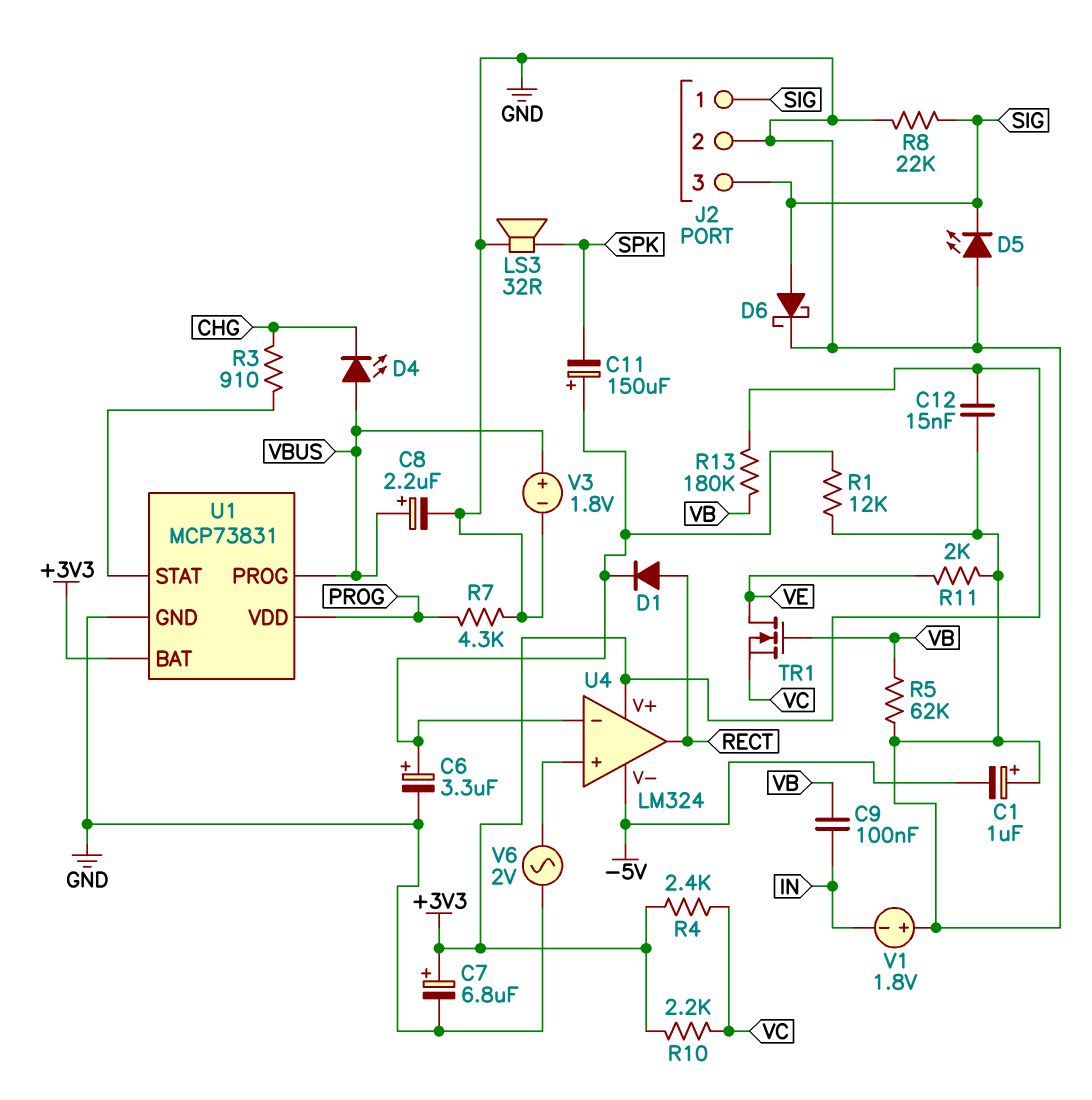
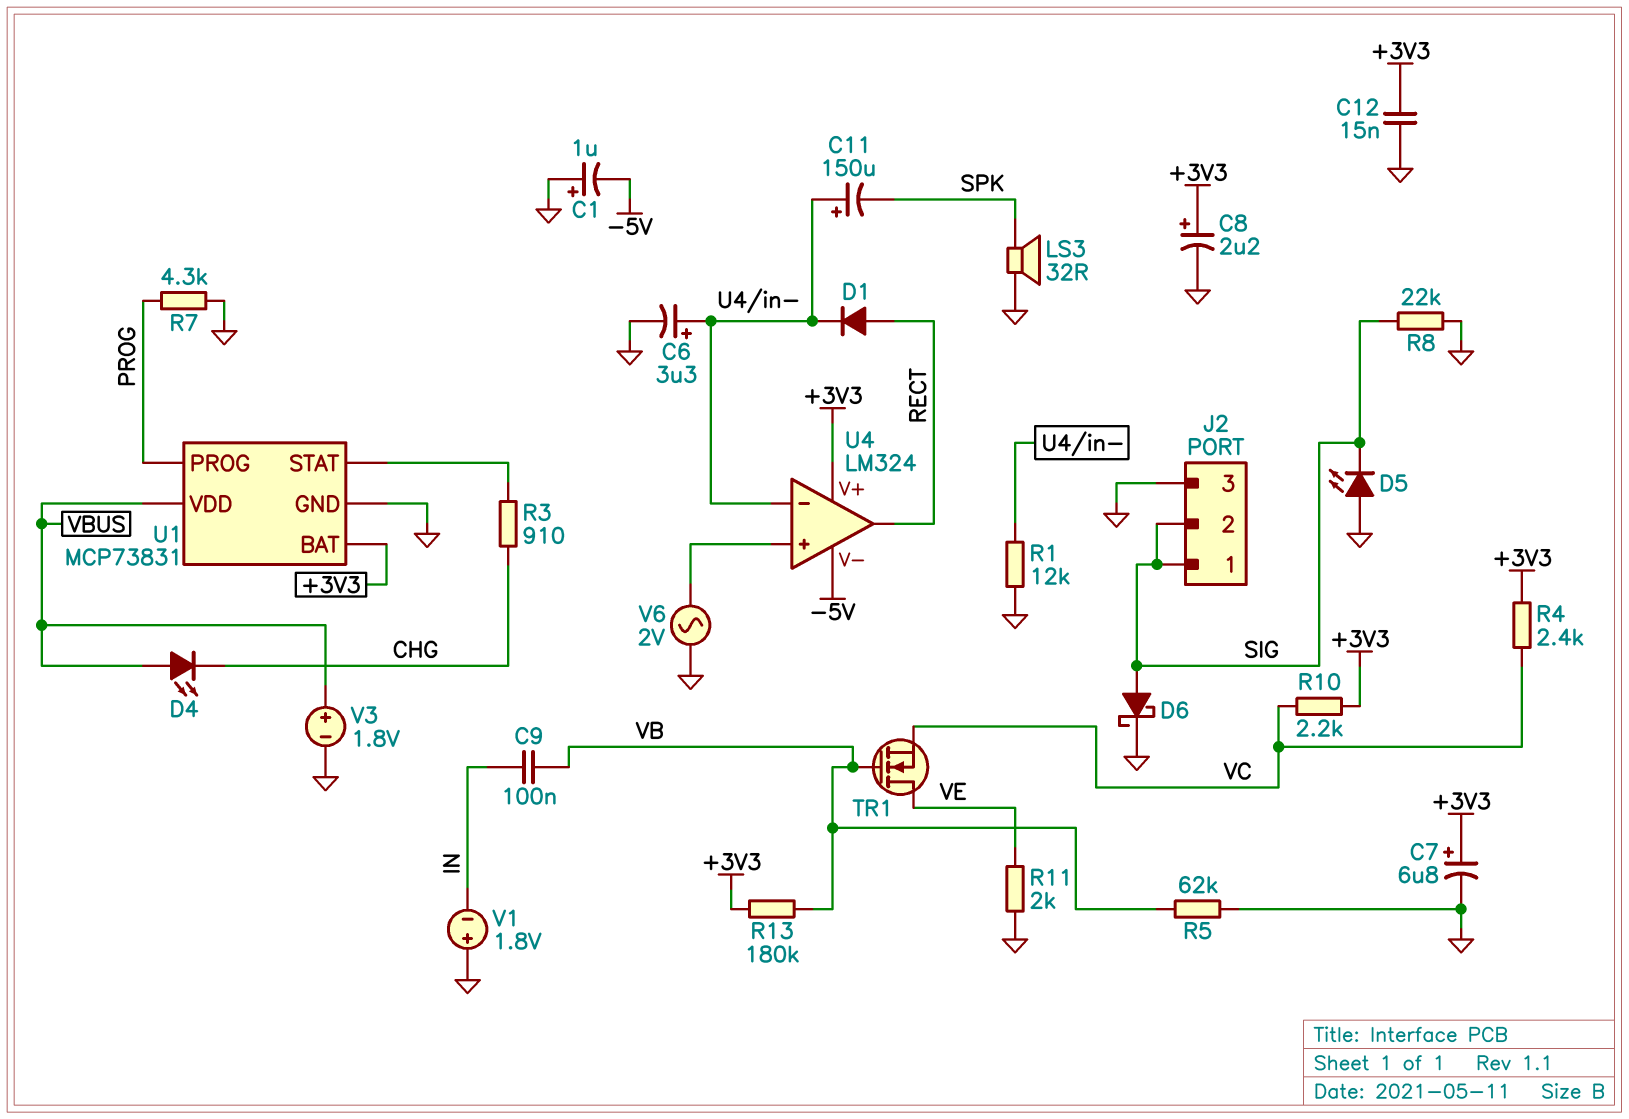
C8: 2.2uF (plus VBUS, minus GND) -> 2.2uF (plus +3V3, minus GND)
J2 pin 2: GND -> SIG
J2 pin 3: SIG -> GND
U1 pin PROG: VBUS -> PROG
U1 pin VDD: PROG -> VBUS

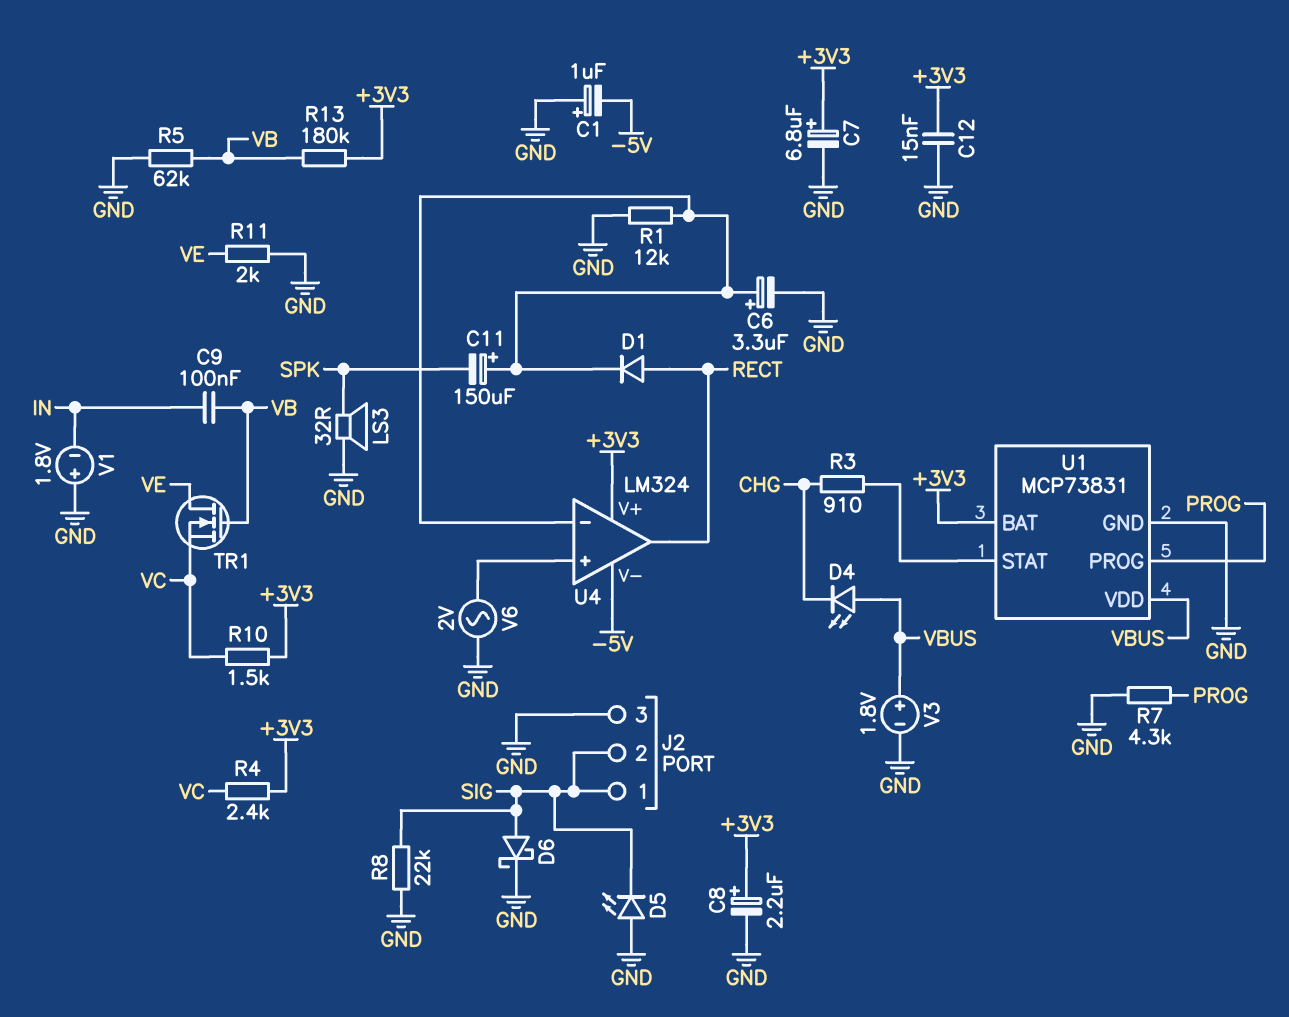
R10: 2.2k (+3V3, VC) -> 1.5k (+3V3, VC)

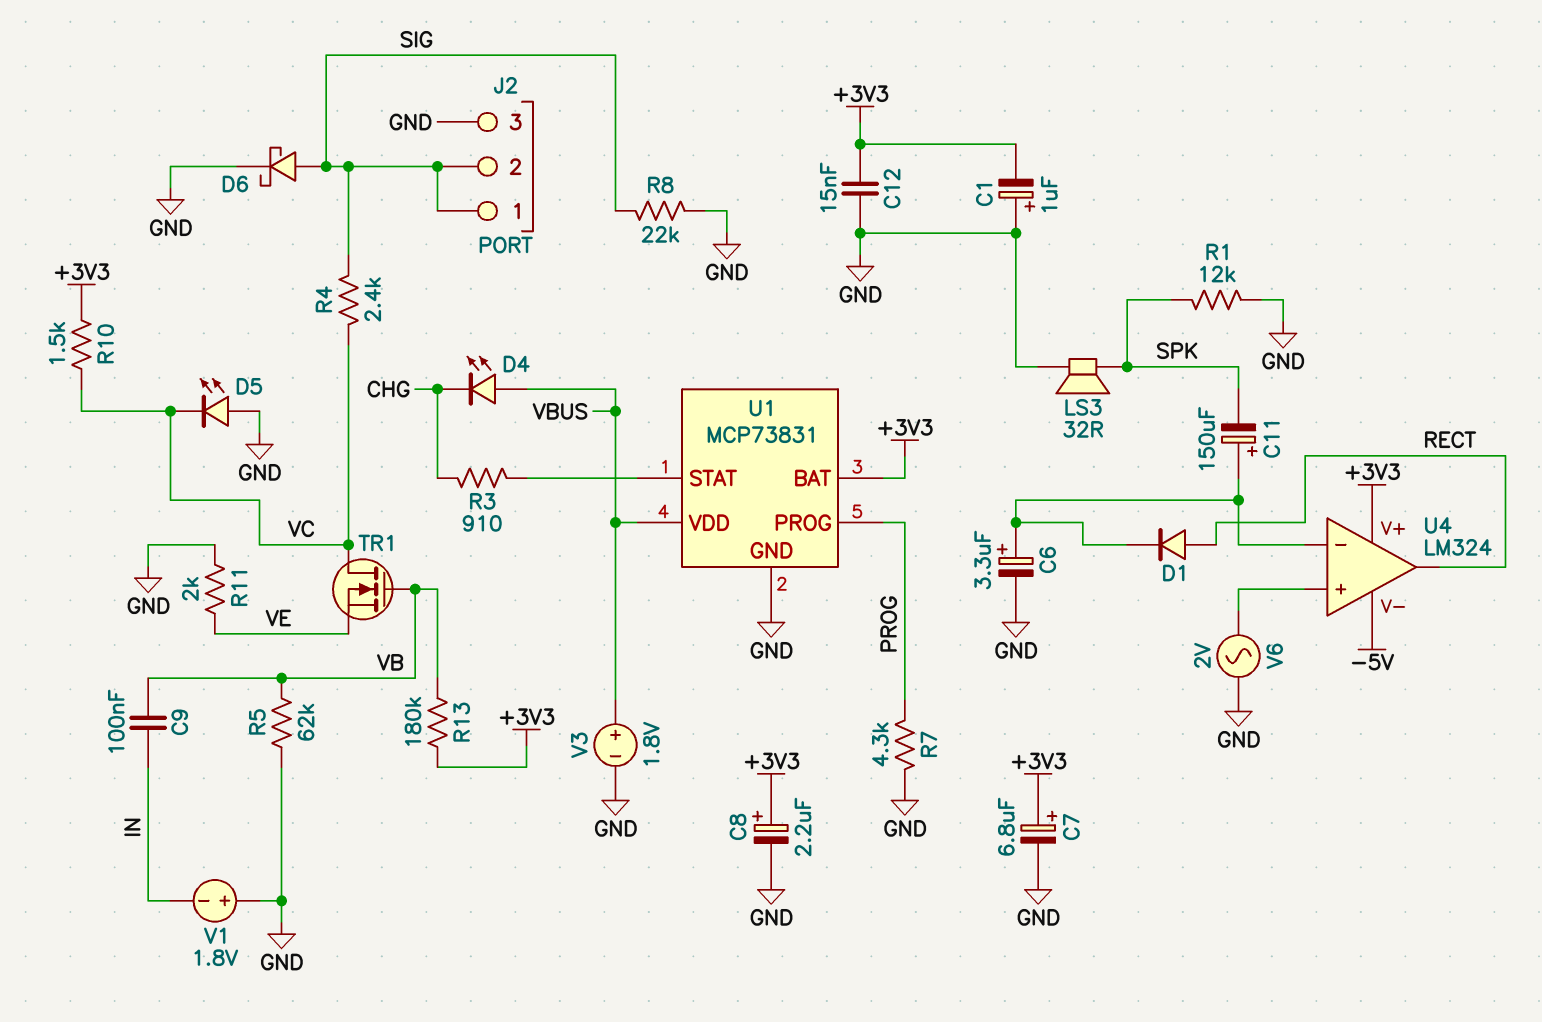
C1: 1uF (plus GND, minus -5V) -> 1uF (plus GND, minus +3V3)
D5: LED (A GND, K SIG) -> LED (A GND, K VC)
R1: 12k (GND, U4/in-) -> 12k (GND, SPK)
R4: 2.4k (+3V3, VC) -> 2.4k (SIG, VC)
TR1: NMOS (G VB, D VE, S VC) -> NMOS (G VB, D VC, S VE)

